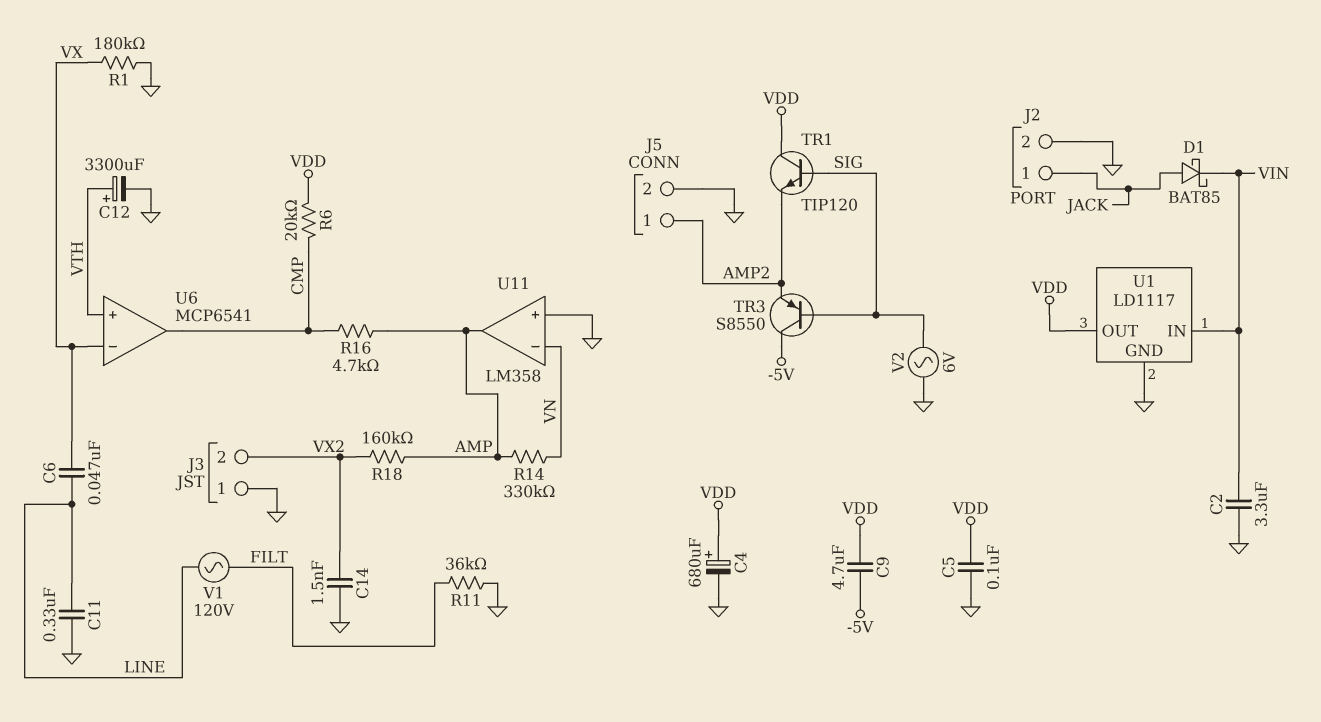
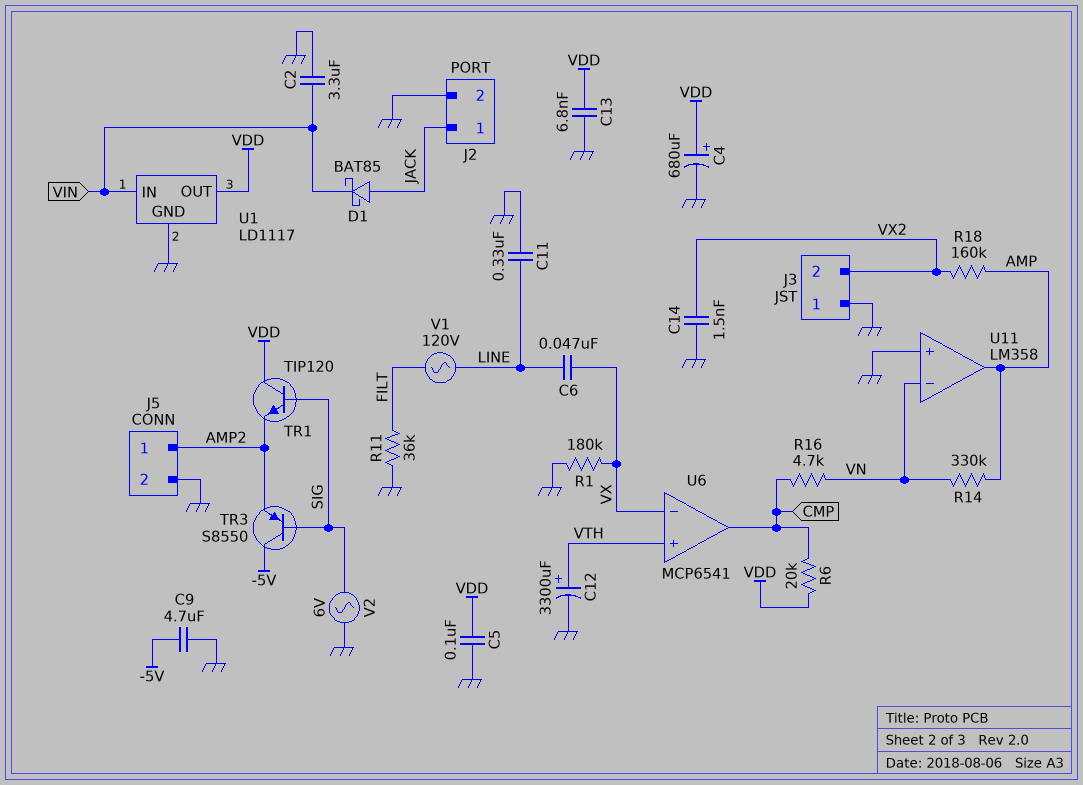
C9: 4.7uF (-5V, VDD) -> 4.7uF (-5V, GND)
C13: none -> 6.8nF (GND, VDD)
R16: 4.7k (AMP, CMP) -> 4.7k (CMP, VN)

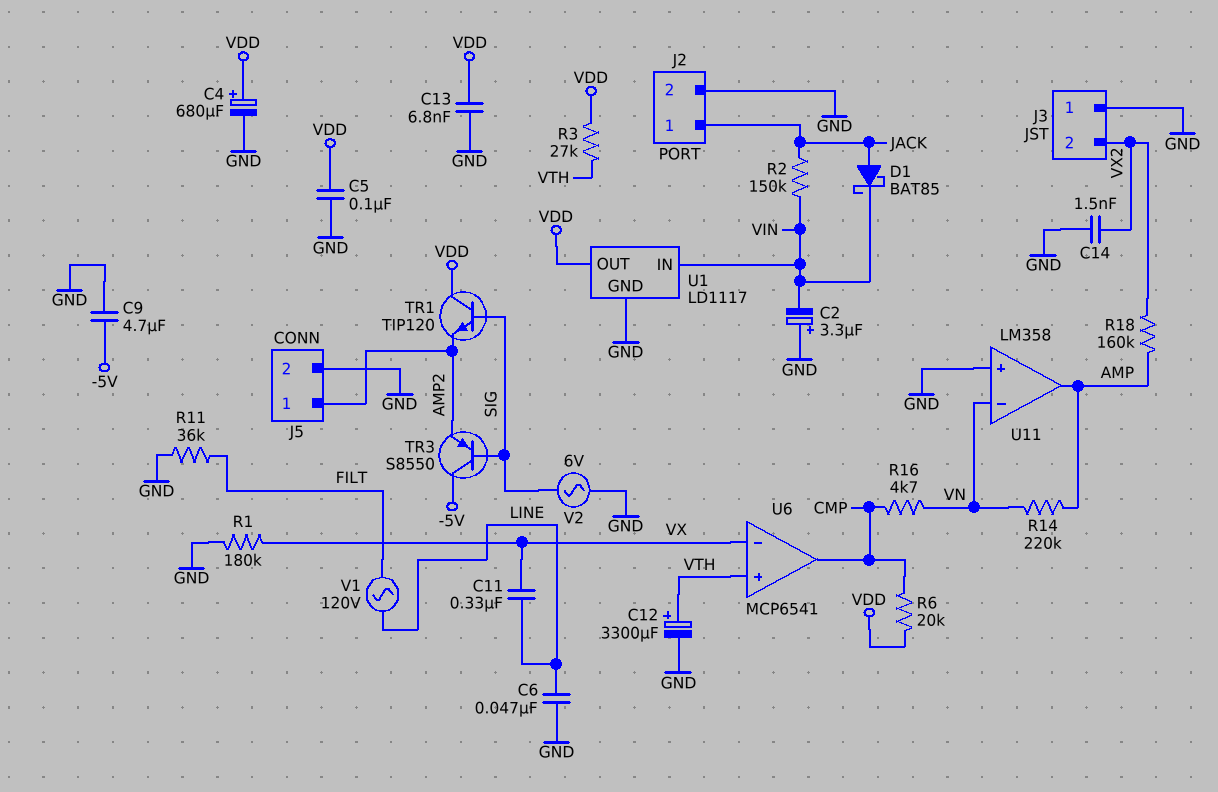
C2: 3.3uF (GND, VIN) -> 3.3uF (plus GND, minus VIN)
C6: 47nF (LINE, VX) -> 47nF (GND, LINE)
C11: 330nF (GND, LINE) -> 330nF (LINE, VX)
R2: none -> 150k (JACK, VIN)
R3: none -> 27k (VDD, VTH)
R14: 330k (AMP, VN) -> 220k (AMP, VN)

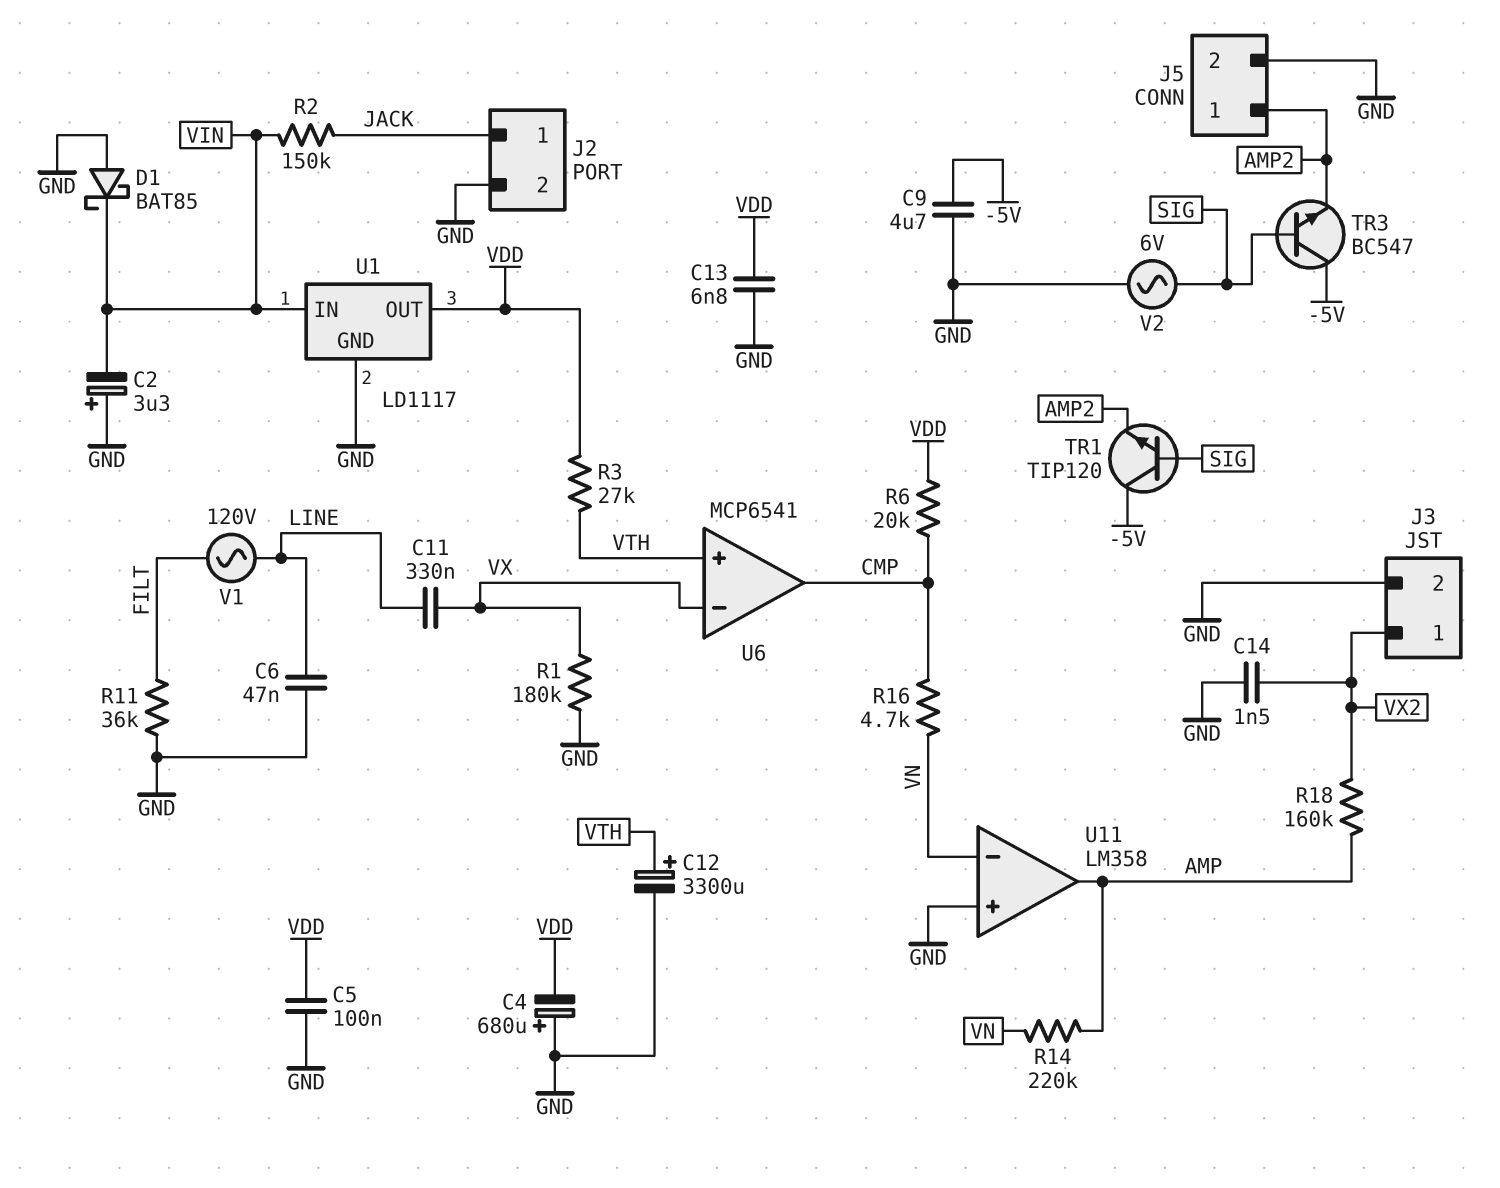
C4: 680uF (plus VDD, minus GND) -> 680uF (plus GND, minus VDD)
D1: schottky BAT85 (A JACK, K VIN) -> schottky BAT85 (A GND, K VIN)
J3 pin 1: GND -> VX2
J3 pin 2: VX2 -> GND
TR1: NPN TIP120 (B SIG, C VDD, E AMP2) -> NPN TIP120 (B SIG, C -5V, E AMP2)
TR3: PNP S8550 (B SIG, C -5V, E AMP2) -> NPN BC547 (B SIG, C -5V, E AMP2)

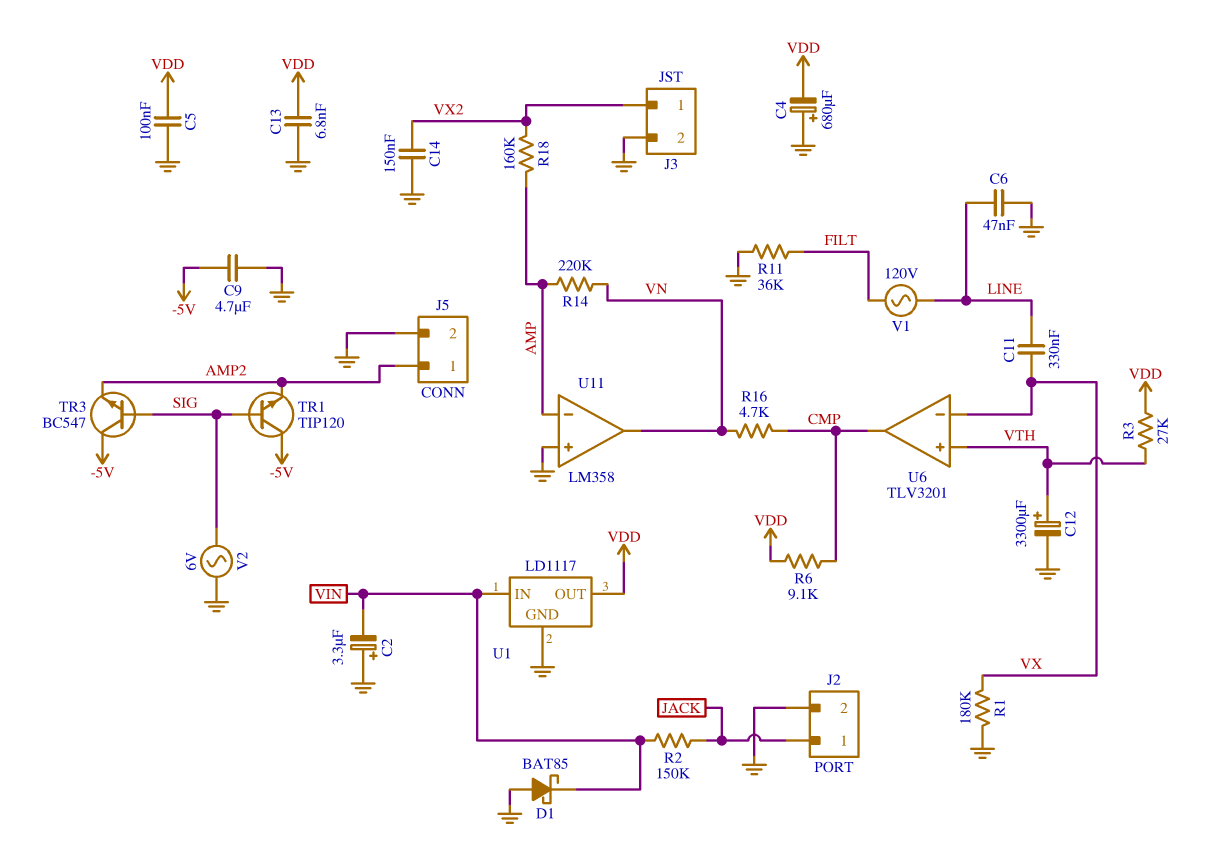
C14: 1.5nF (GND, VX2) -> 150nF (GND, VX2)
R6: 20k (CMP, VDD) -> 9.1k (CMP, VDD)
U6: MCP6541 -> TLV3201
U11 pin in-: VN -> AMP
U11 pin out: AMP -> VN

